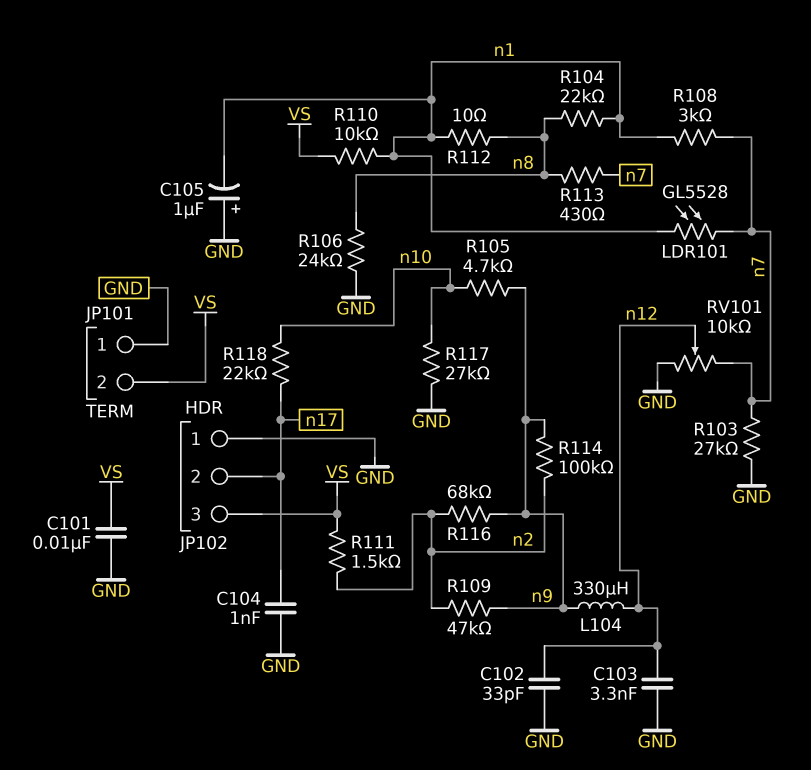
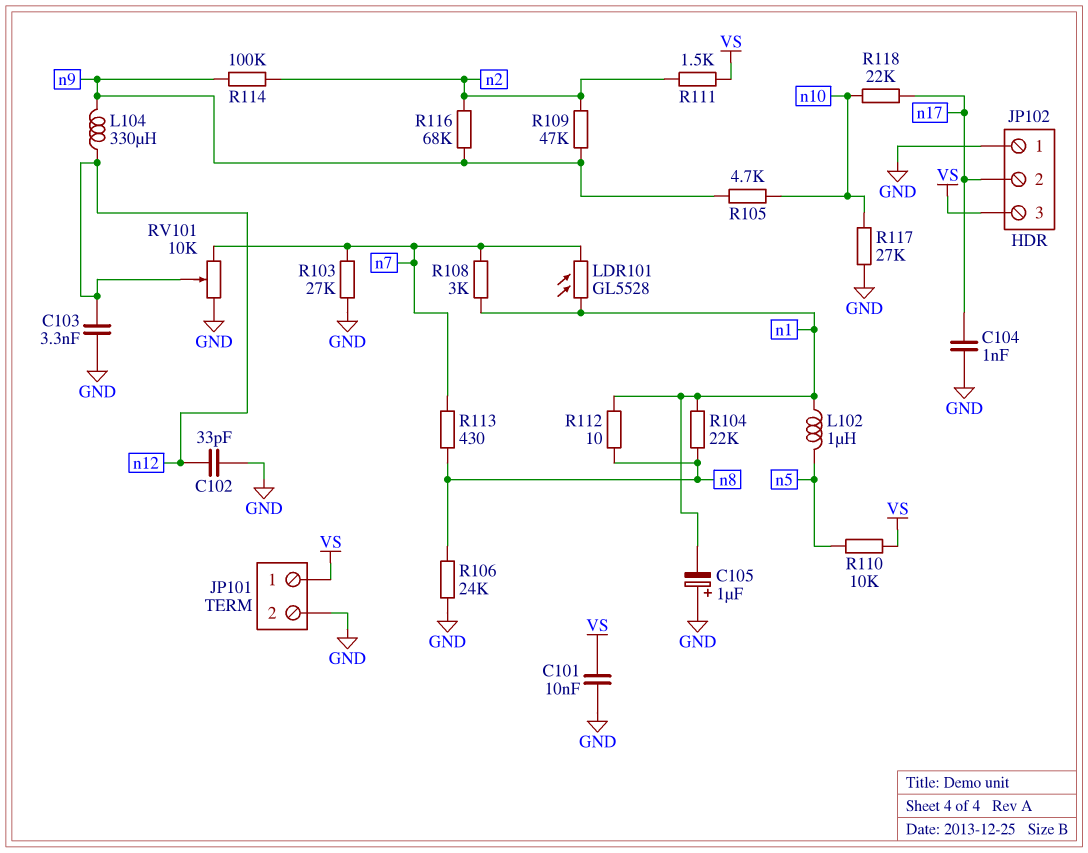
JP101 pin 1: GND -> VS
JP101 pin 2: VS -> GND
L102: none -> 1uH (n1, n5)
R110: 10k (VS, n1) -> 10k (VS, n5)

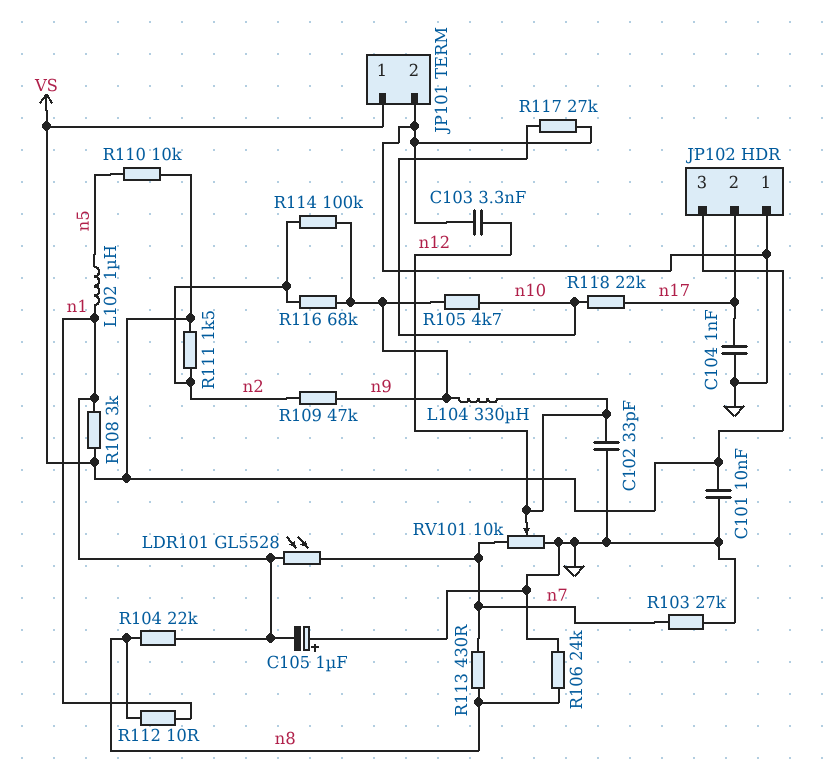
R108: 3k (n1, n7) -> 3k (VS, n1)

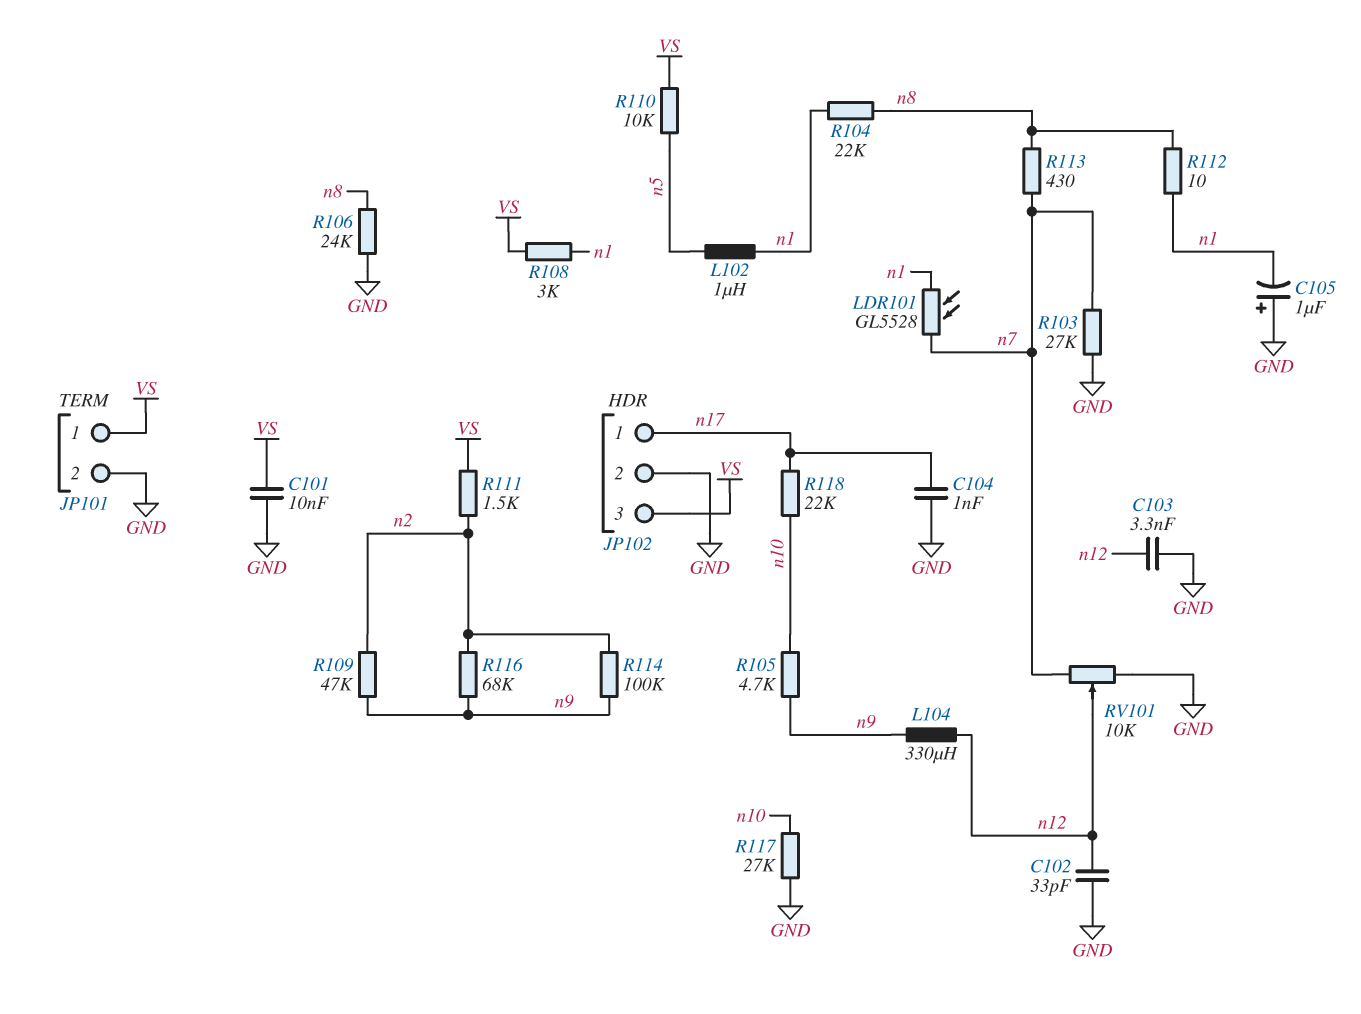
JP102 pin 1: GND -> n17
JP102 pin 2: n17 -> GND

